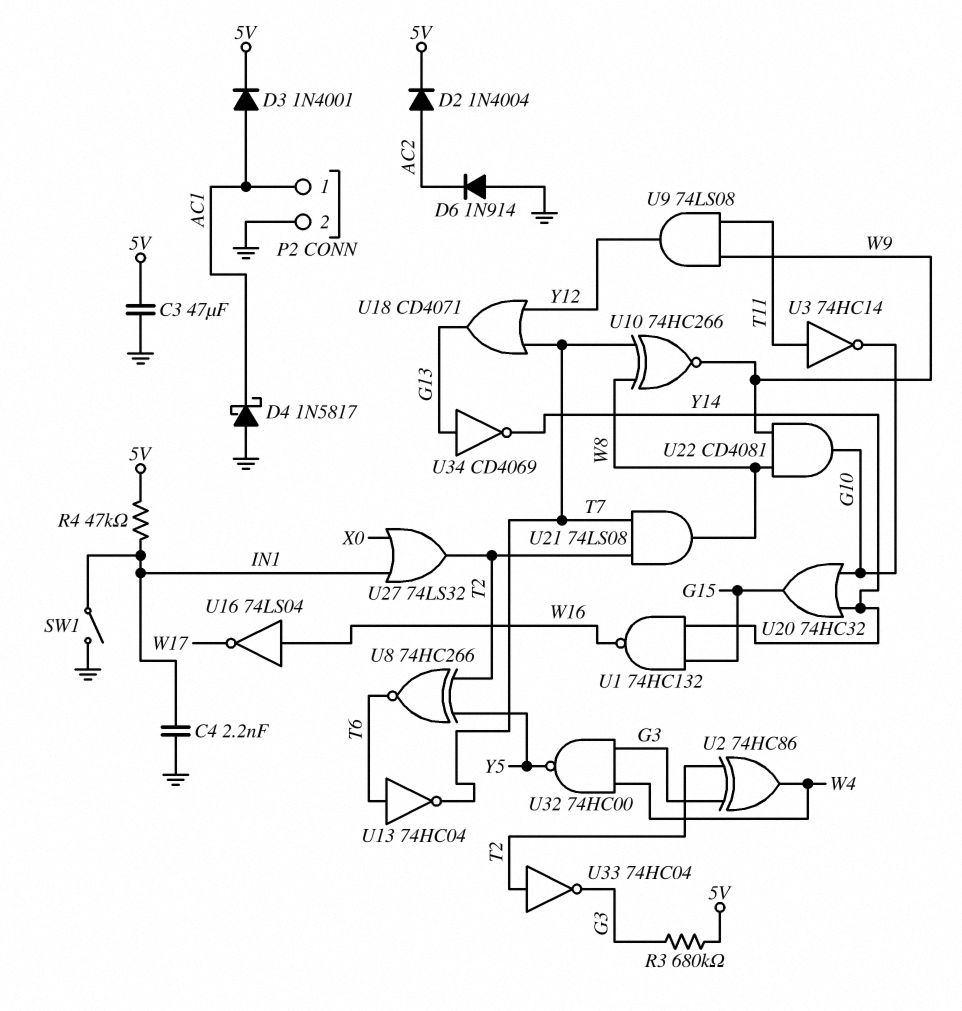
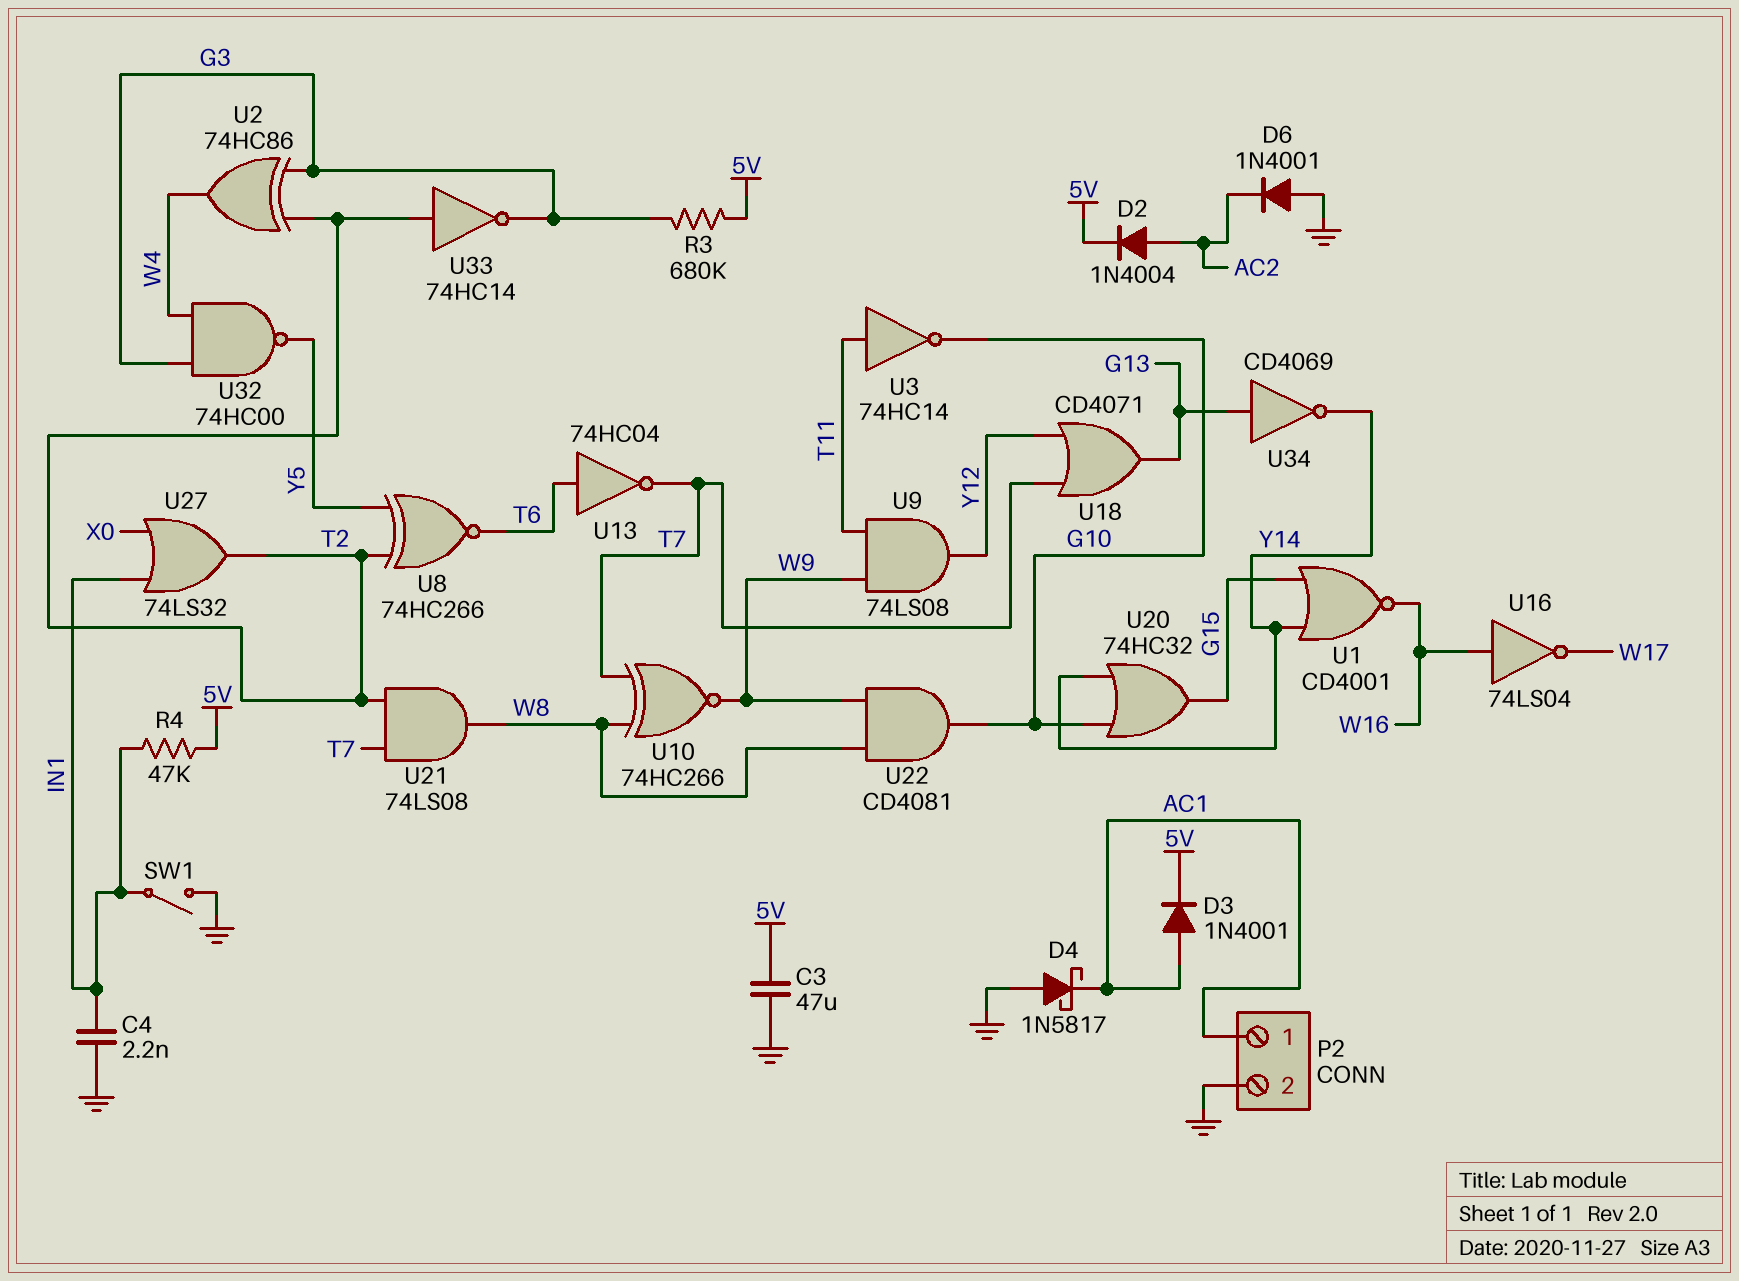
D6: diode 1N914 (A GND, K AC2) -> diode 1N4001 (A GND, K AC2)
U1: NAND 74HC132 (in G15, in Y14, out W16) -> NOR CD4001 (in G15, in Y14, out W16)
U33: NOT 74HC04 (in T2, out G3) -> NOT 74HC14 (in T2, out G3)

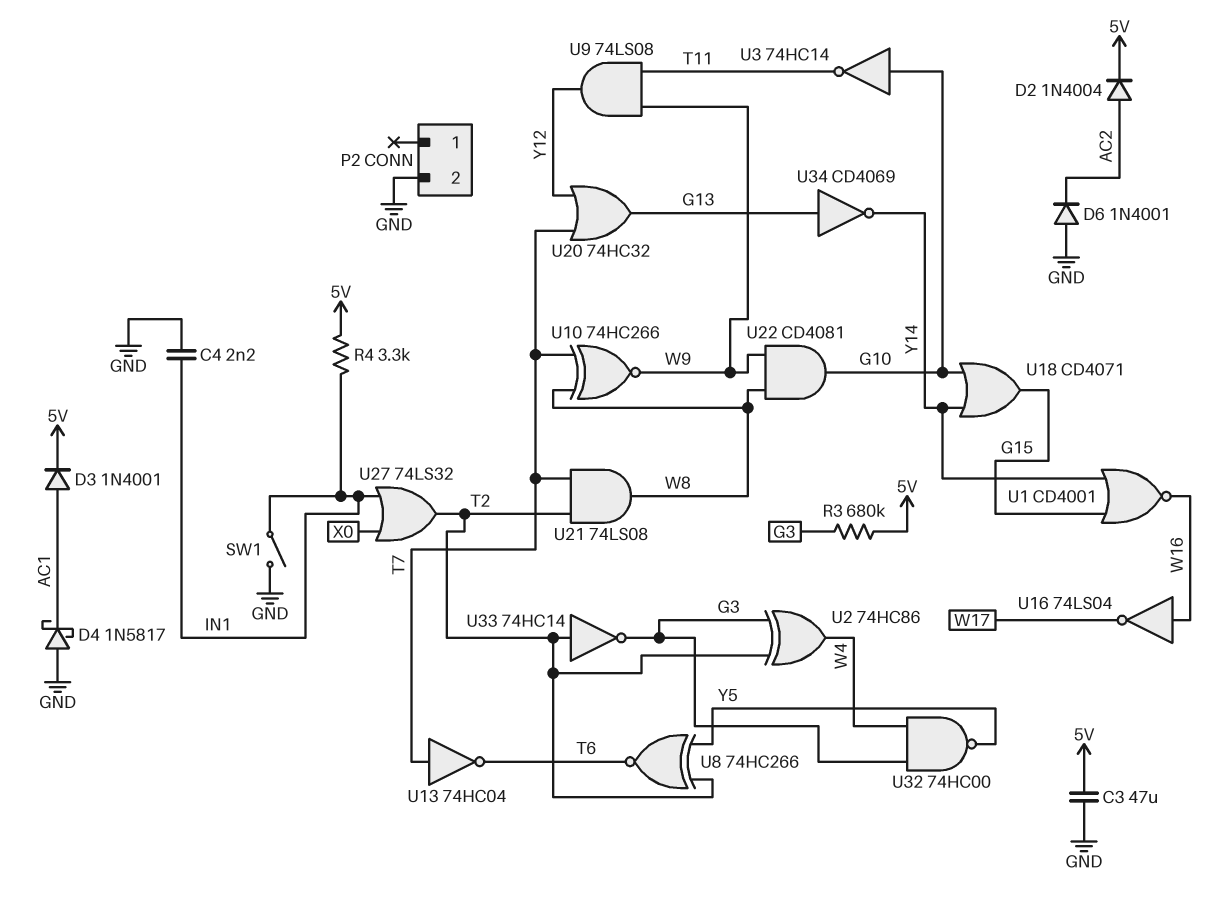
P2 pin 1: AC1 -> none
R4: 47k (5V, IN1) -> 3.3k (5V, IN1)
U3: NOT 74HC14 (in T11, out G10) -> NOT 74HC14 (in G10, out T11)
U13: NOT 74HC04 (in T6, out T7) -> NOT 74HC04 (in T7, out T6)
U18: OR CD4071 (in T7, in Y12, out G13) -> OR CD4071 (in G10, in Y14, out G15)
U20: OR 74HC32 (in G10, in Y14, out G15) -> OR 74HC32 (in T7, in Y12, out G13)

